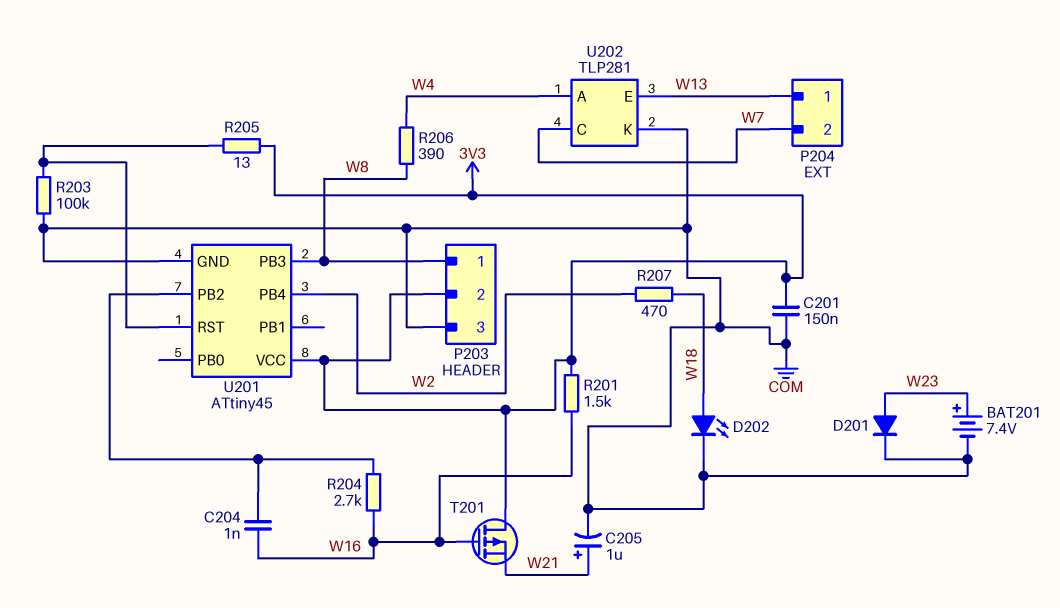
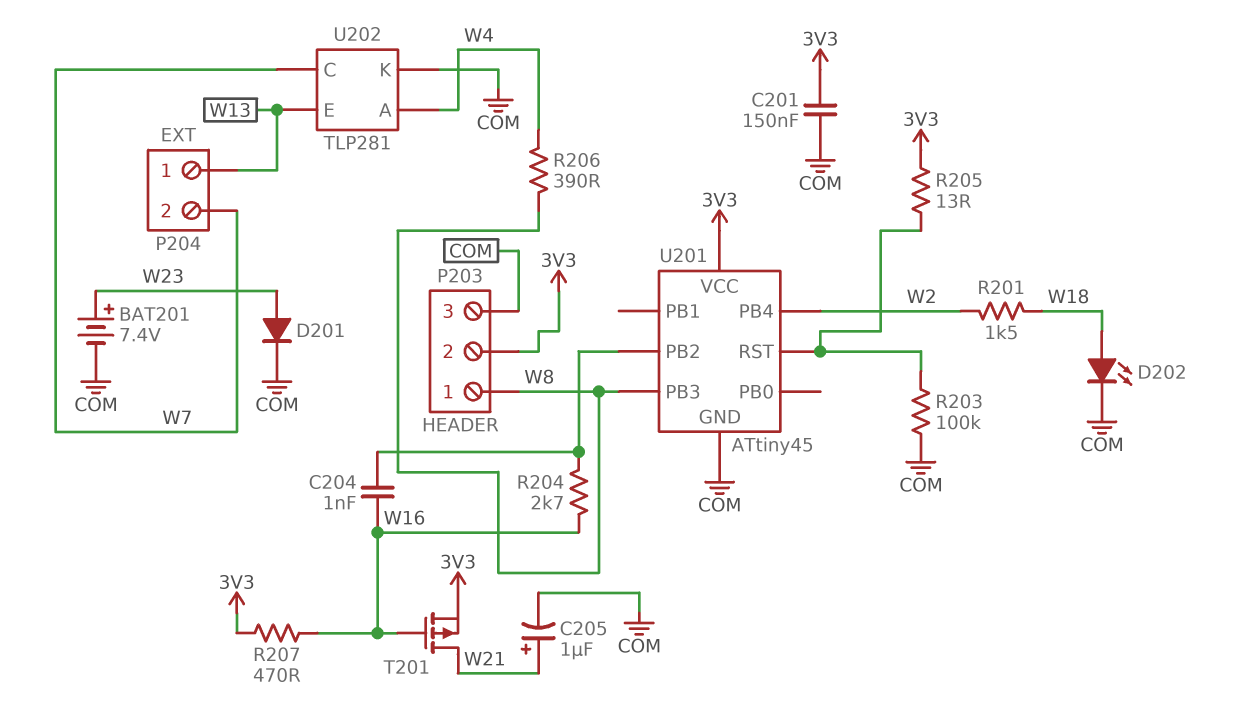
R201: 1.5k (3V3, W16) -> 1.5k (W2, W18)
R207: 470 (W2, W18) -> 470 (3V3, W16)
T201: PMOS (G W16, D 3V3, S W21) -> PMOS (G W16, D W21, S 3V3)

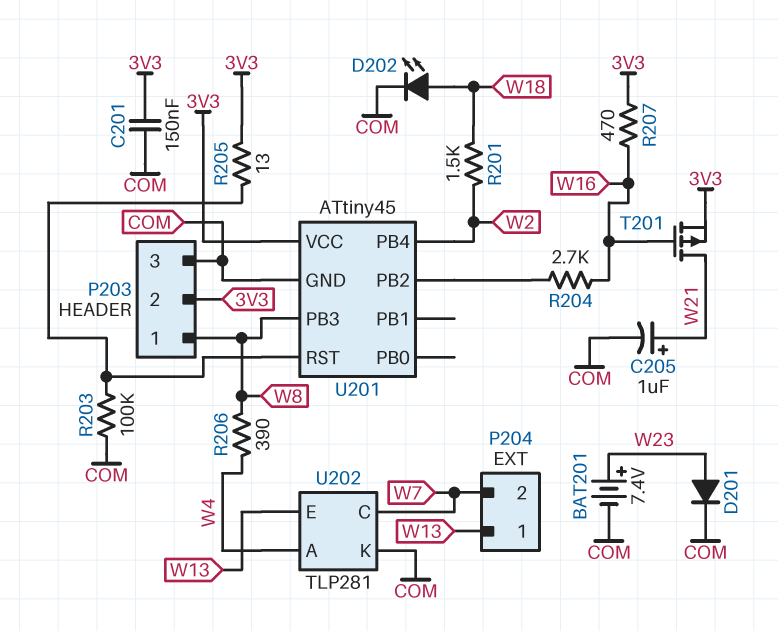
C204: 1nF (U201/PB2, W16) -> none

